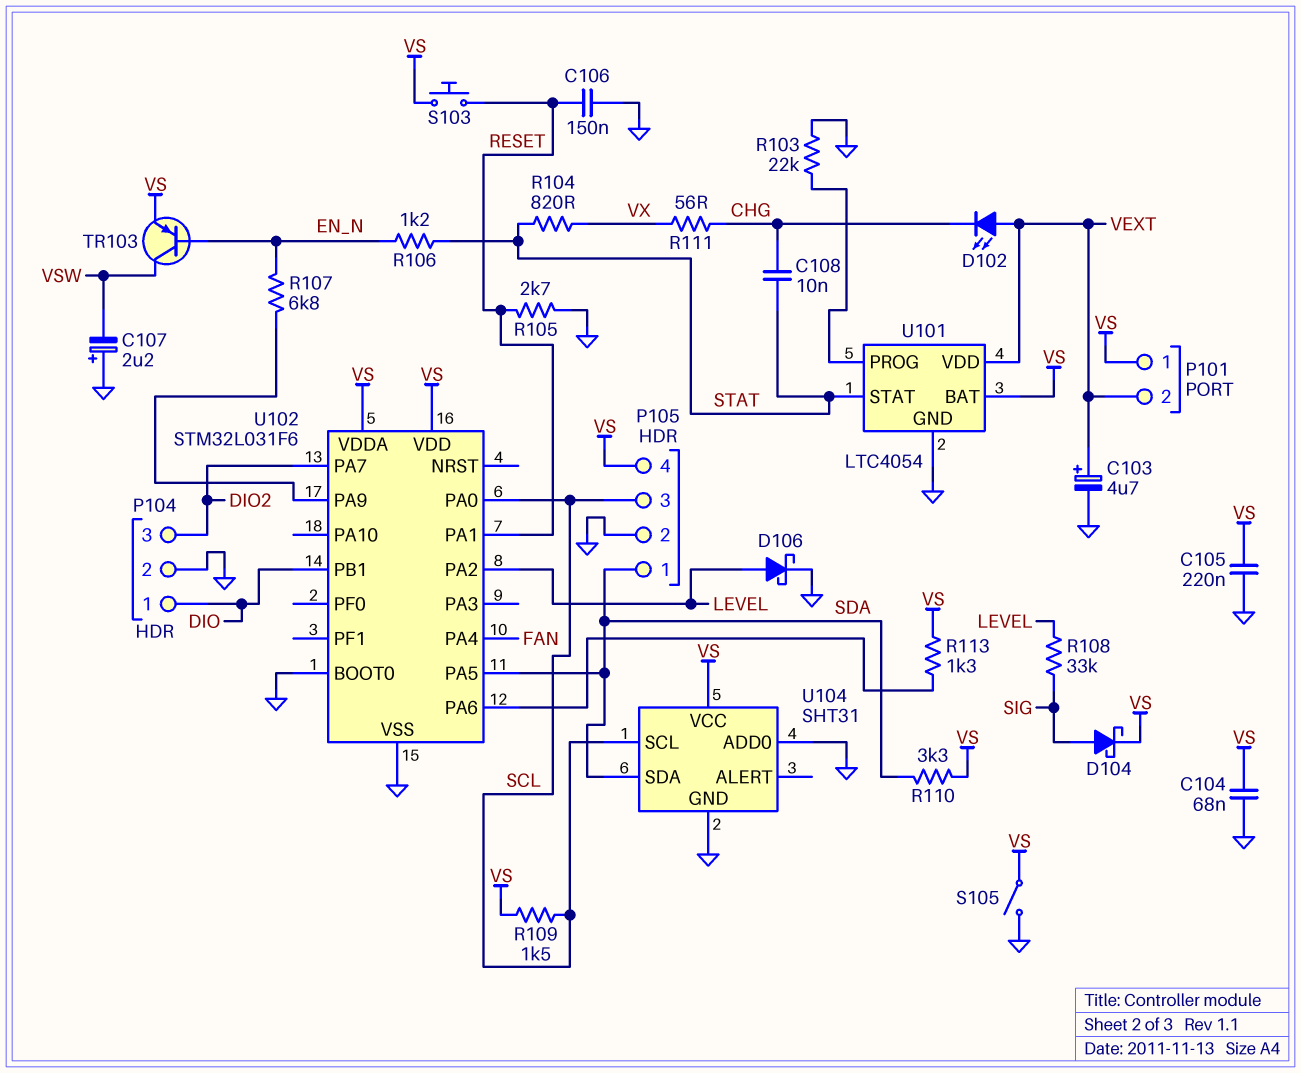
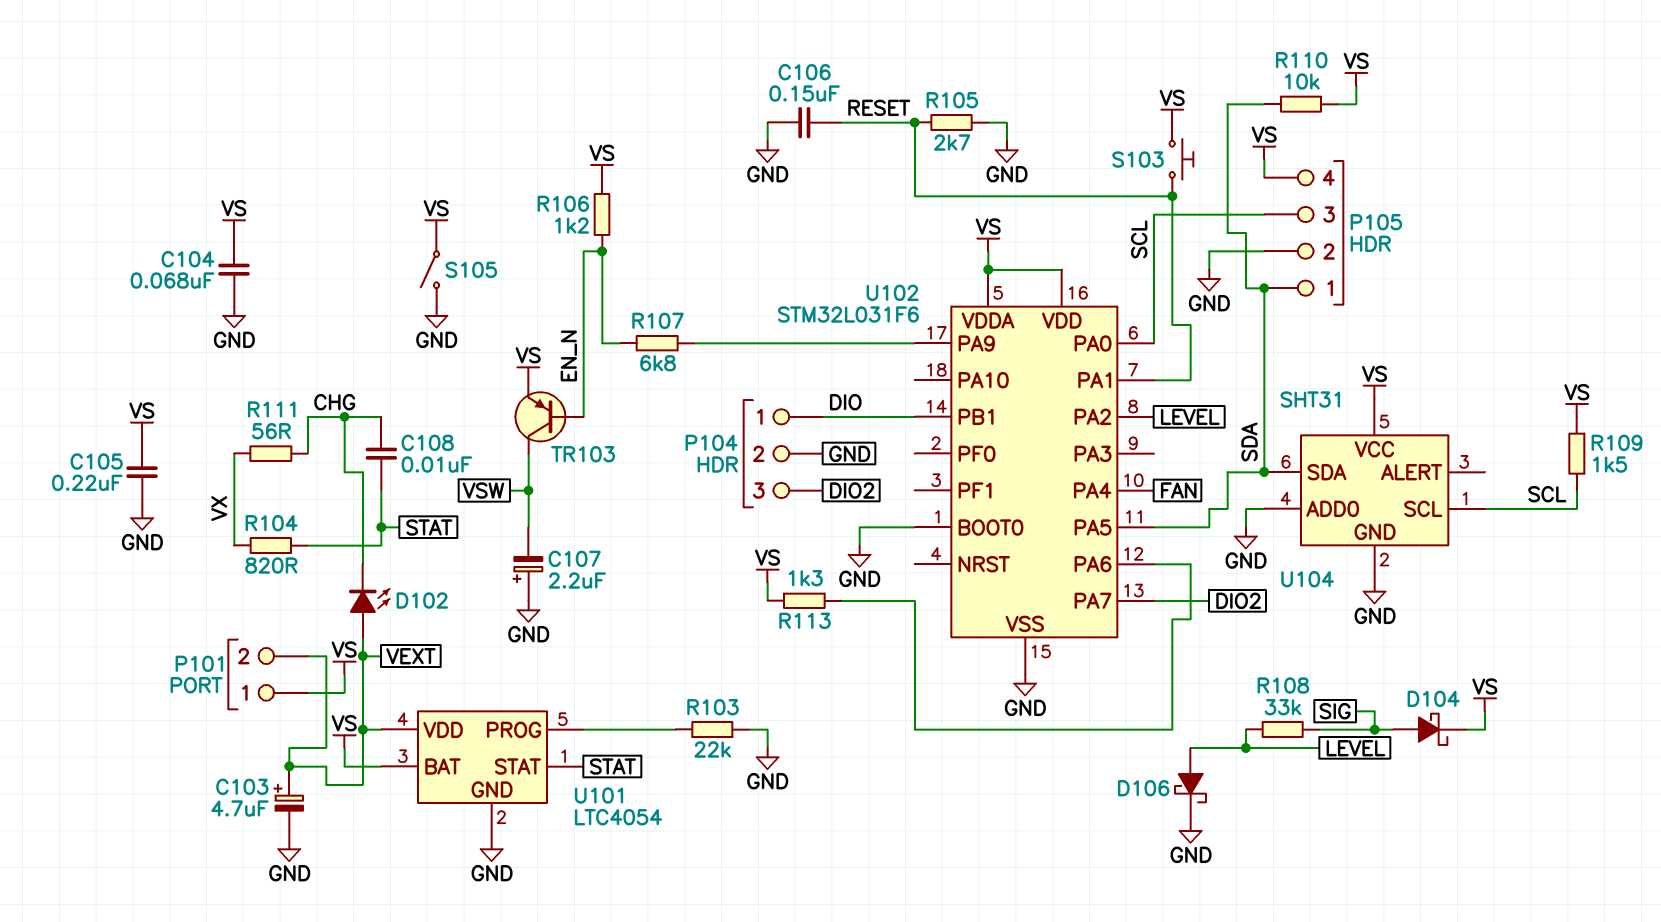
R106: 1.2k (EN_N, STAT) -> 1.2k (EN_N, VS)
R110: 3.3k (SDA, VS) -> 10k (SDA, VS)

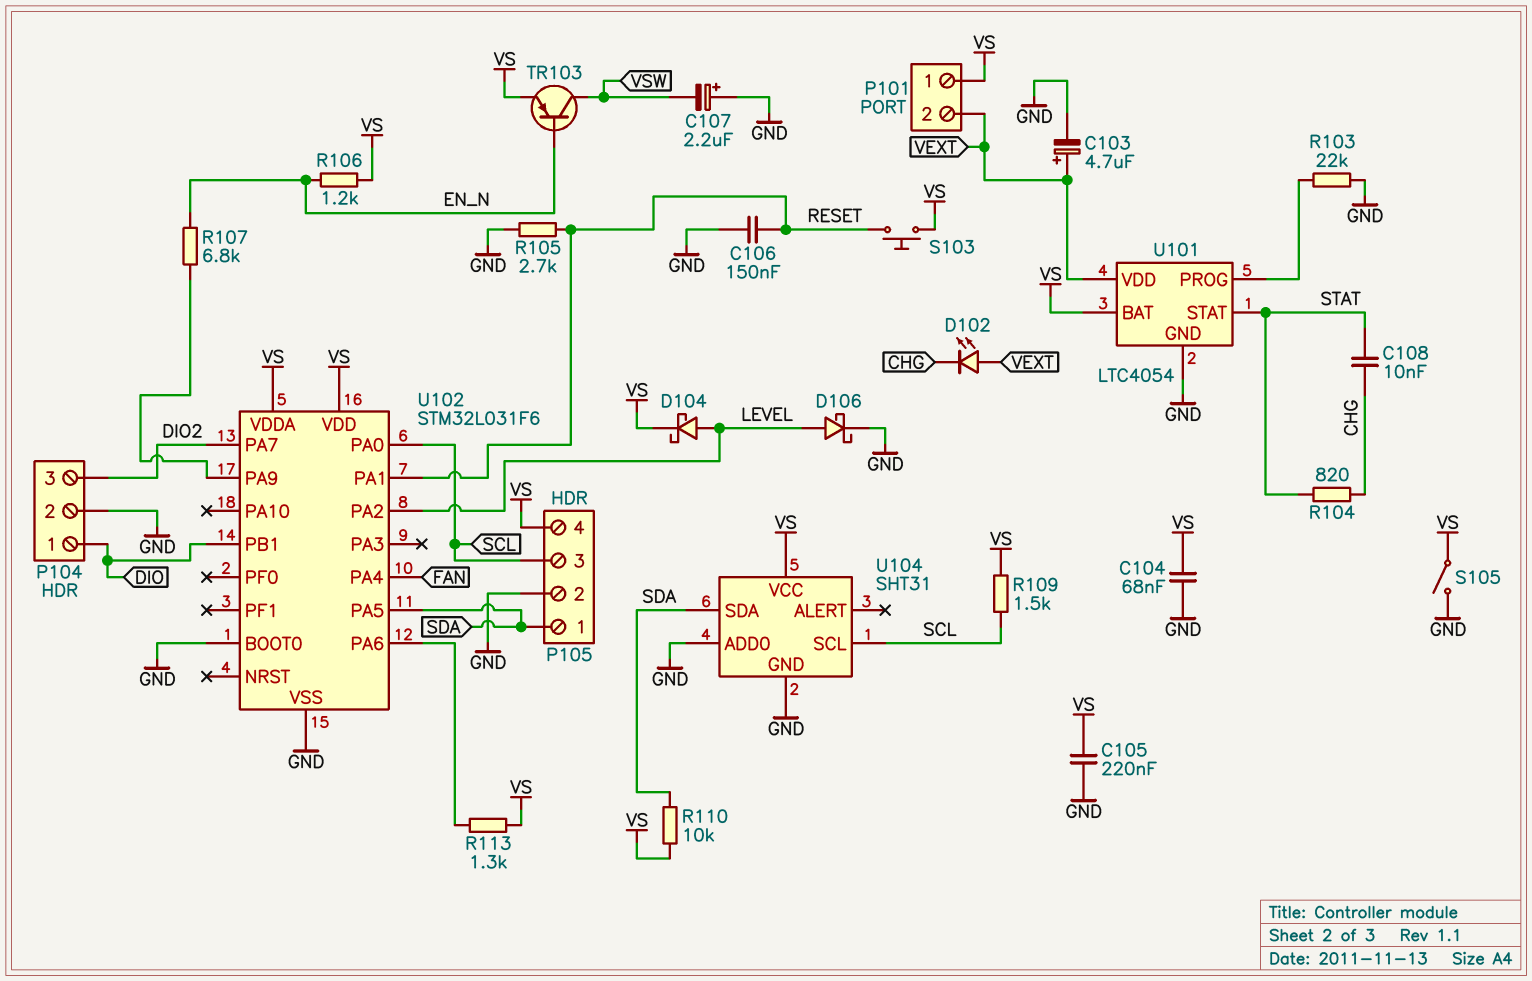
D104: schottky (A SIG, K VS) -> schottky (A LEVEL, K VS)
R104: 820 (STAT, VX) -> 820 (CHG, STAT)
R108: 33k (LEVEL, SIG) -> none
R111: 56 (CHG, VX) -> none

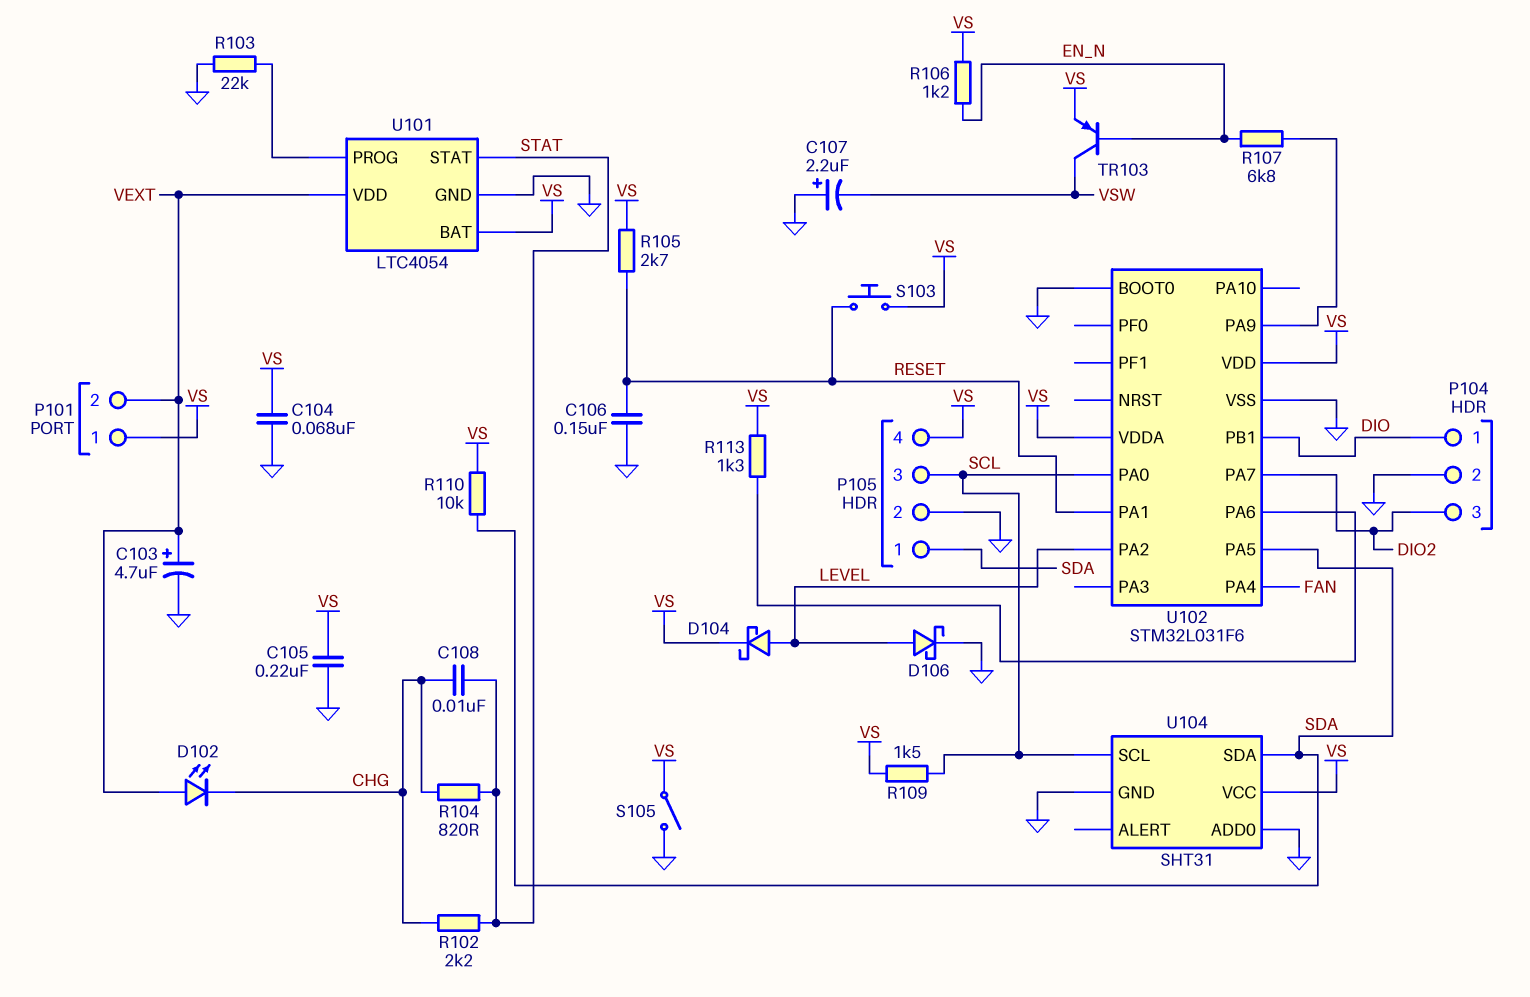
R102: none -> 2.2k (CHG, STAT)
R105: 2.7k (GND, RESET) -> 2.7k (RESET, VS)

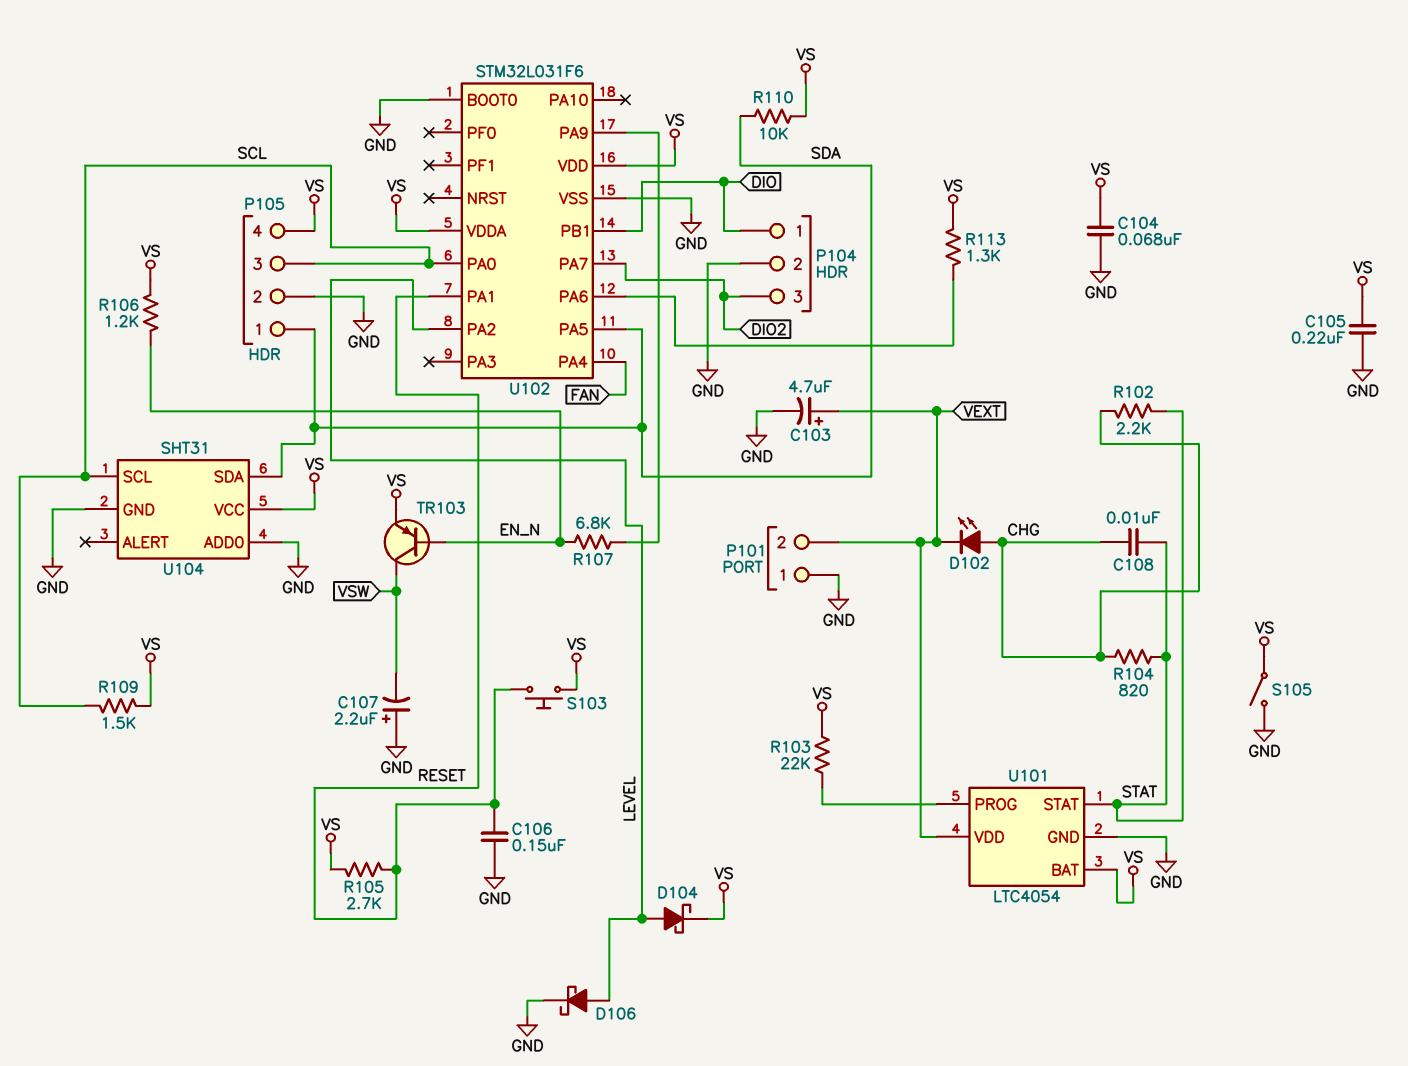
D102: LED (A VEXT, K CHG) -> LED (A CHG, K VEXT)
P101 pin 1: VS -> GND
R103: 22k (GND, U101/PROG) -> 22k (U101/PROG, VS)

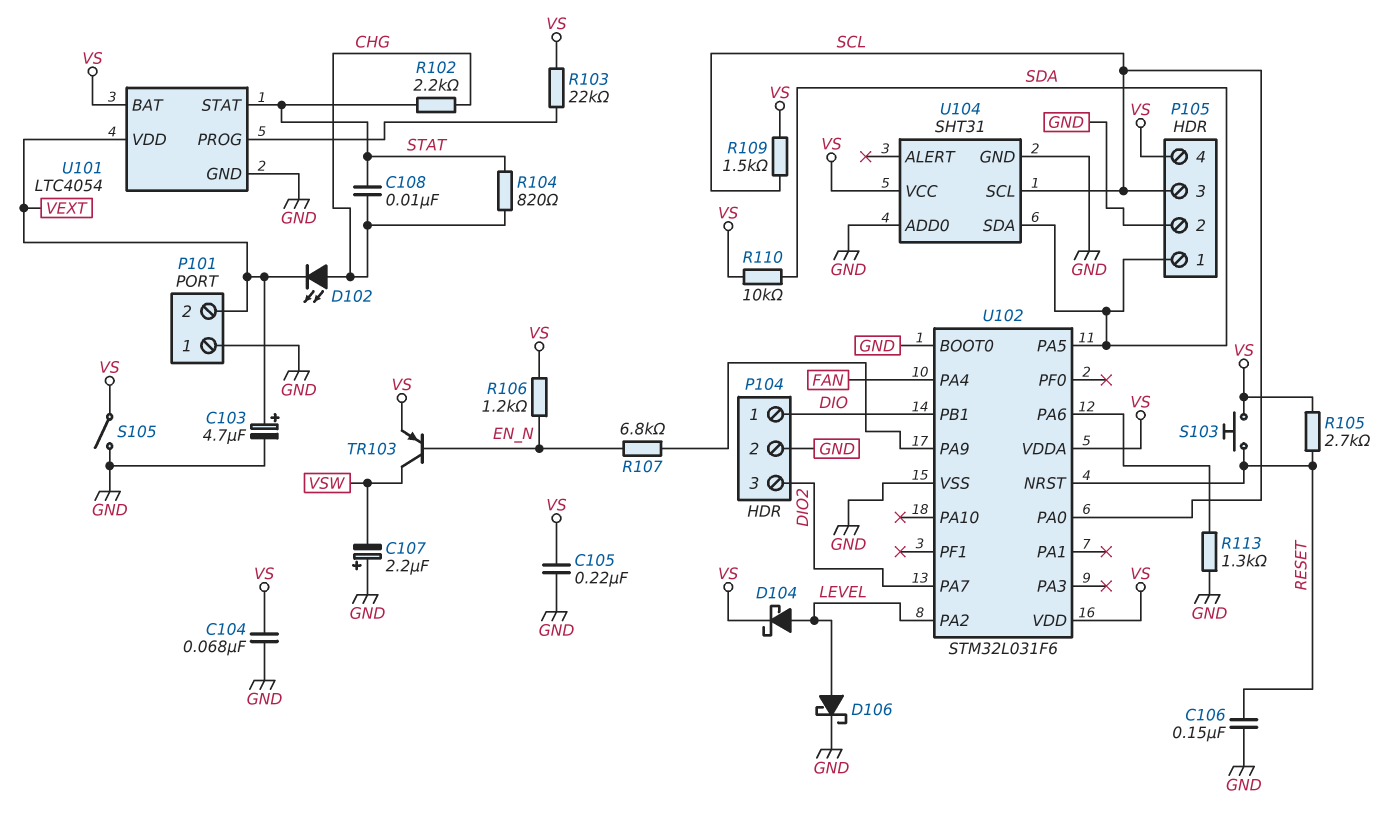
R113: 1.3k (U102/PA6, VS) -> 1.3k (GND, U102/PA6)
U102 pin NRST: none -> RESET
U102 pin PA1: RESET -> none

